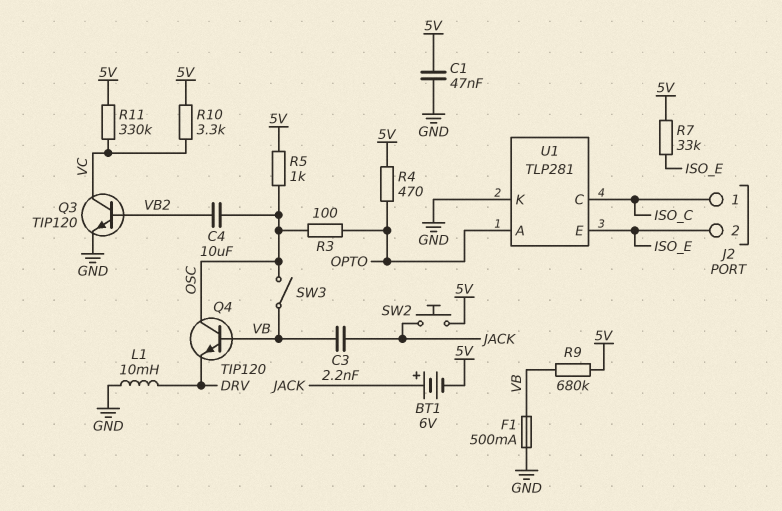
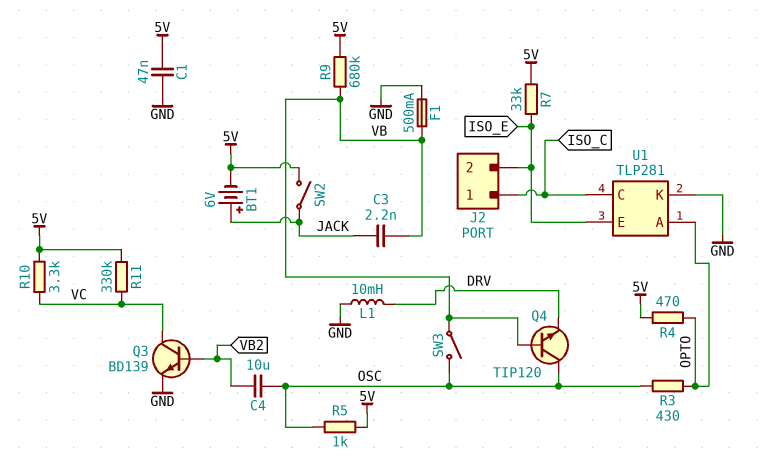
Q3: NPN TIP120 (B VB2, C VC, E GND) -> NPN BD139 (B VB2, C VC, E GND)
R3: 100 (OPTO, OSC) -> 430 (OPTO, OSC)
SW2: button (5V, JACK) -> switch (5V, JACK)

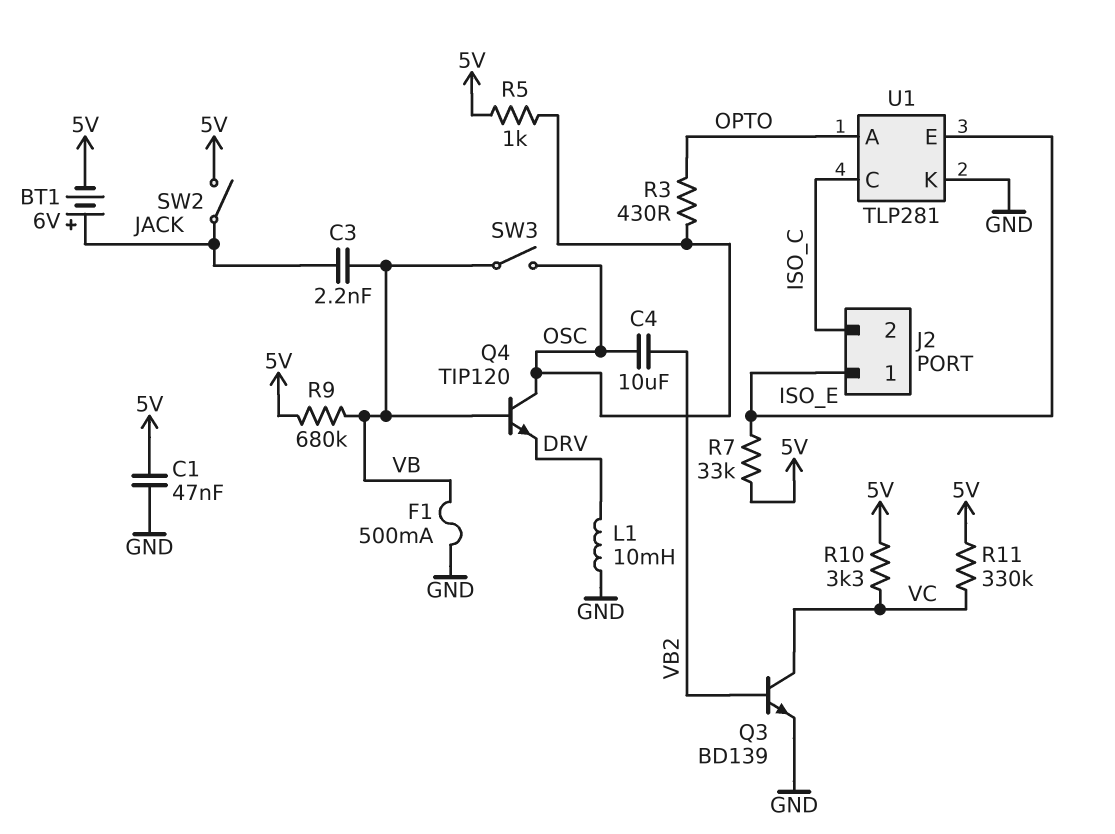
J2 pin 1: ISO_C -> ISO_E
J2 pin 2: ISO_E -> ISO_C
R4: 470 (5V, OPTO) -> none

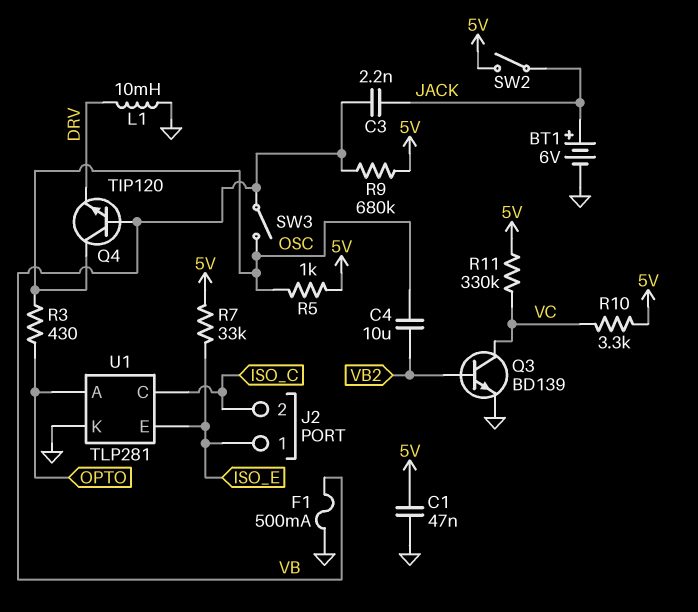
BT1: 6V (plus JACK, minus 5V) -> 6V (plus JACK, minus GND)

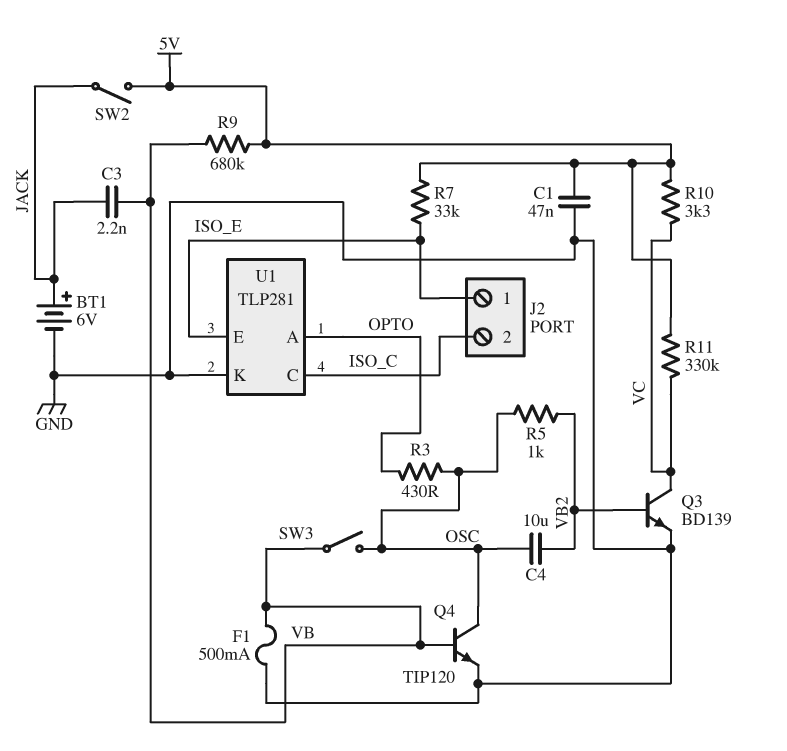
L1: 10mH (DRV, GND) -> none
Q4: NPN TIP120 (B VB, C OSC, E DRV) -> NPN TIP120 (B VB, C OSC, E GND)
R5: 1k (5V, OSC) -> 1k (OSC, VB2)

